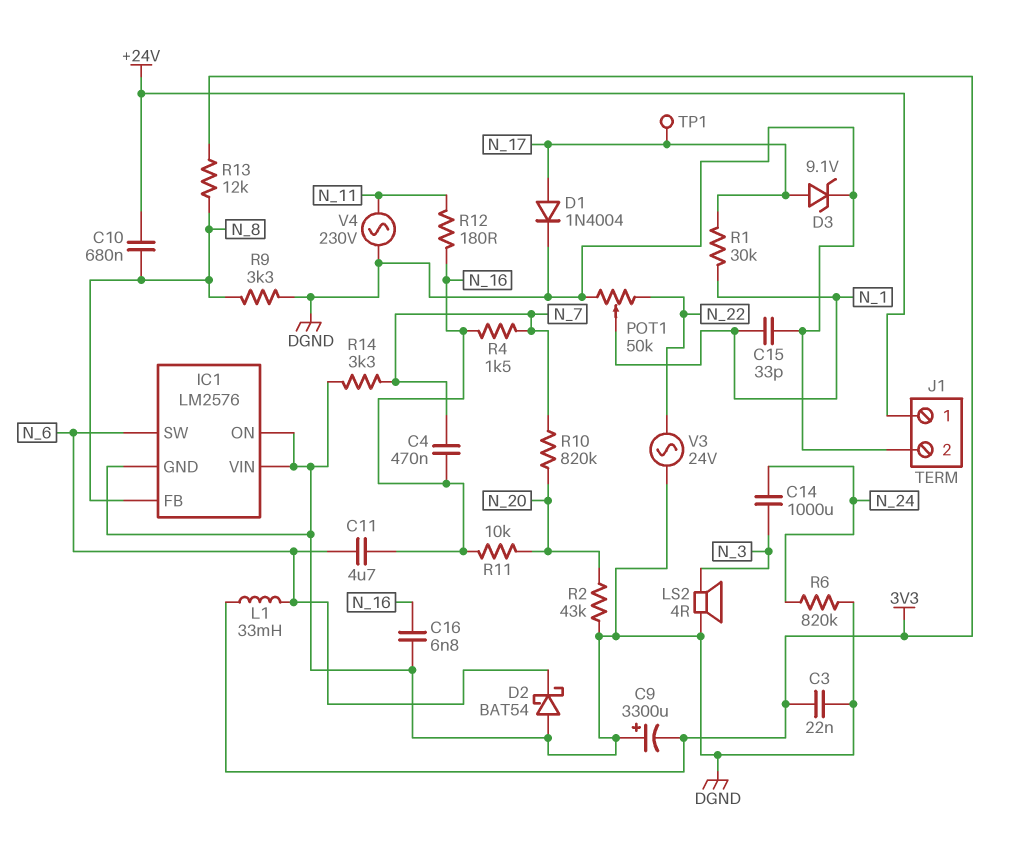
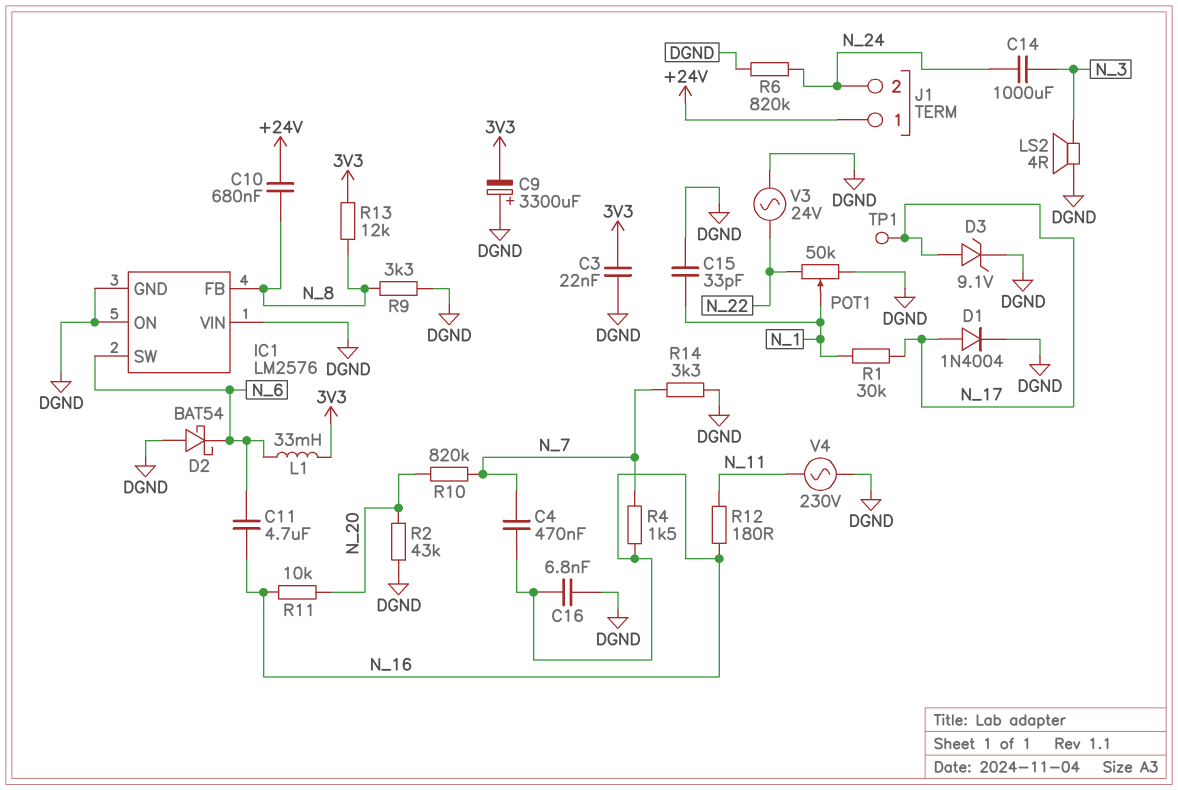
J1 pin 2: DGND -> N_24

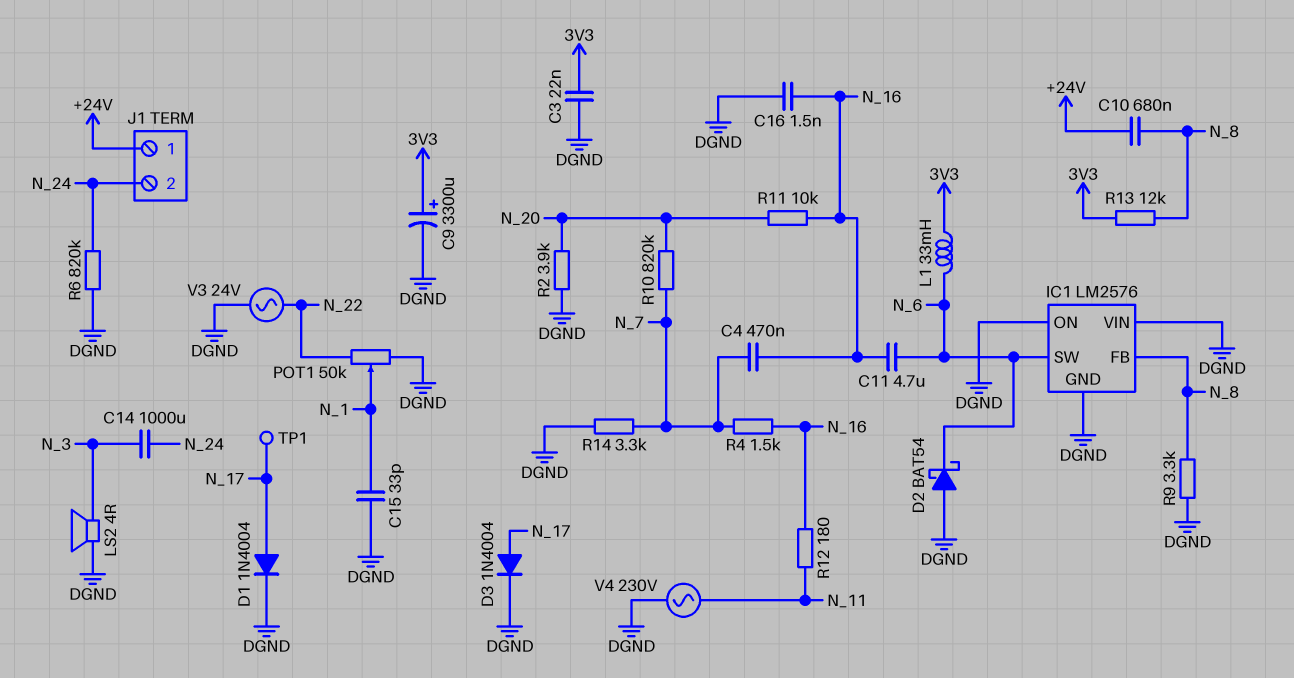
C9: 3300uF (plus DGND, minus 3V3) -> 3300uF (plus 3V3, minus DGND)
C16: 6.8nF (DGND, N_16) -> 1.5nF (DGND, N_16)
D3: zener 9.1V (A N_17, K DGND) -> diode 1N4004 (A N_17, K DGND)
R1: 30k (N_1, N_17) -> none
R2: 43k (DGND, N_20) -> 3.9k (DGND, N_20)

